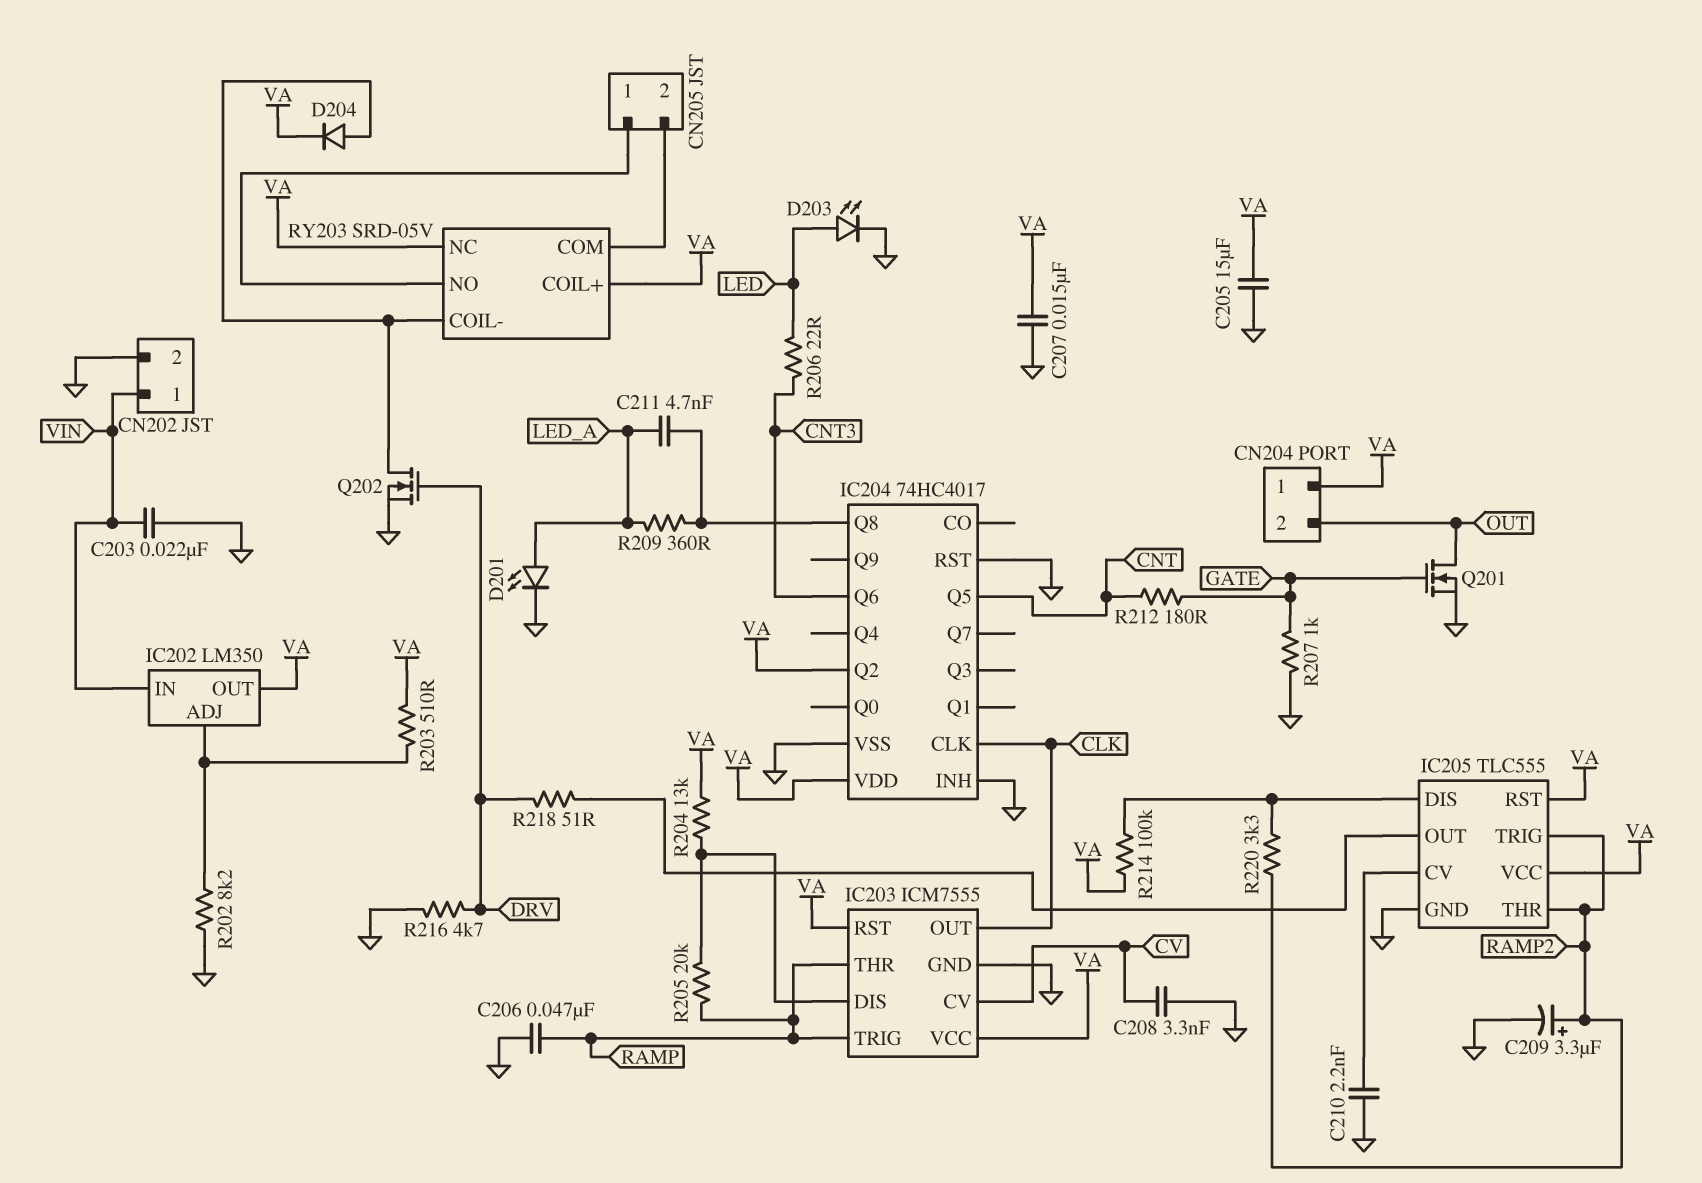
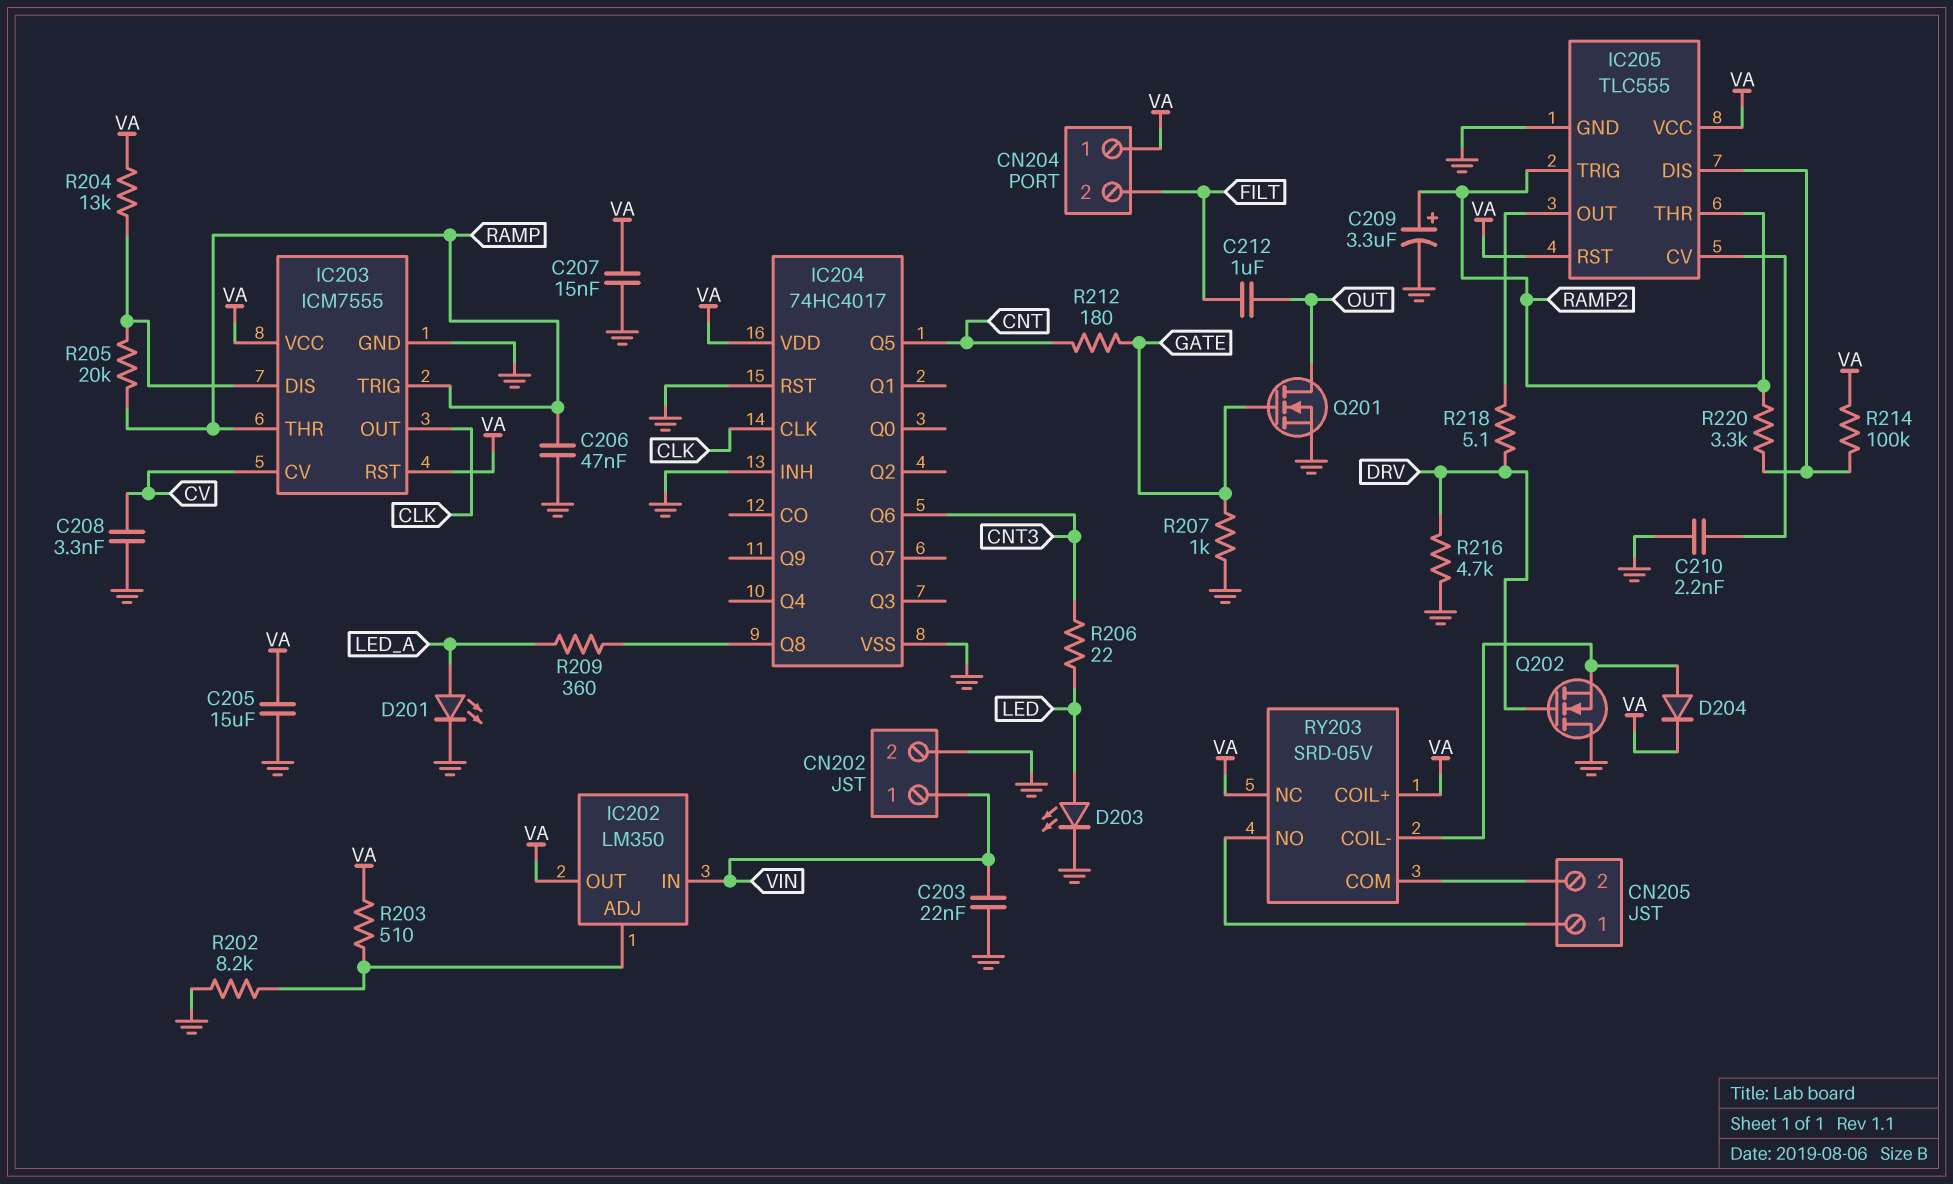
C211: 4.7nF (IC204/Q8, LED_A) -> none
C212: none -> 1uF (FILT, OUT)
CN204 pin 2: OUT -> FILT
IC204 pin Q2: VA -> none
Q202: NMOS (G DRV, D RY203/COIL-, S GND) -> NMOS (G DRV, D GND, S RY203/COIL-)
R218: 51 (DRV, IC205/OUT) -> 5.1 (DRV, IC205/OUT)

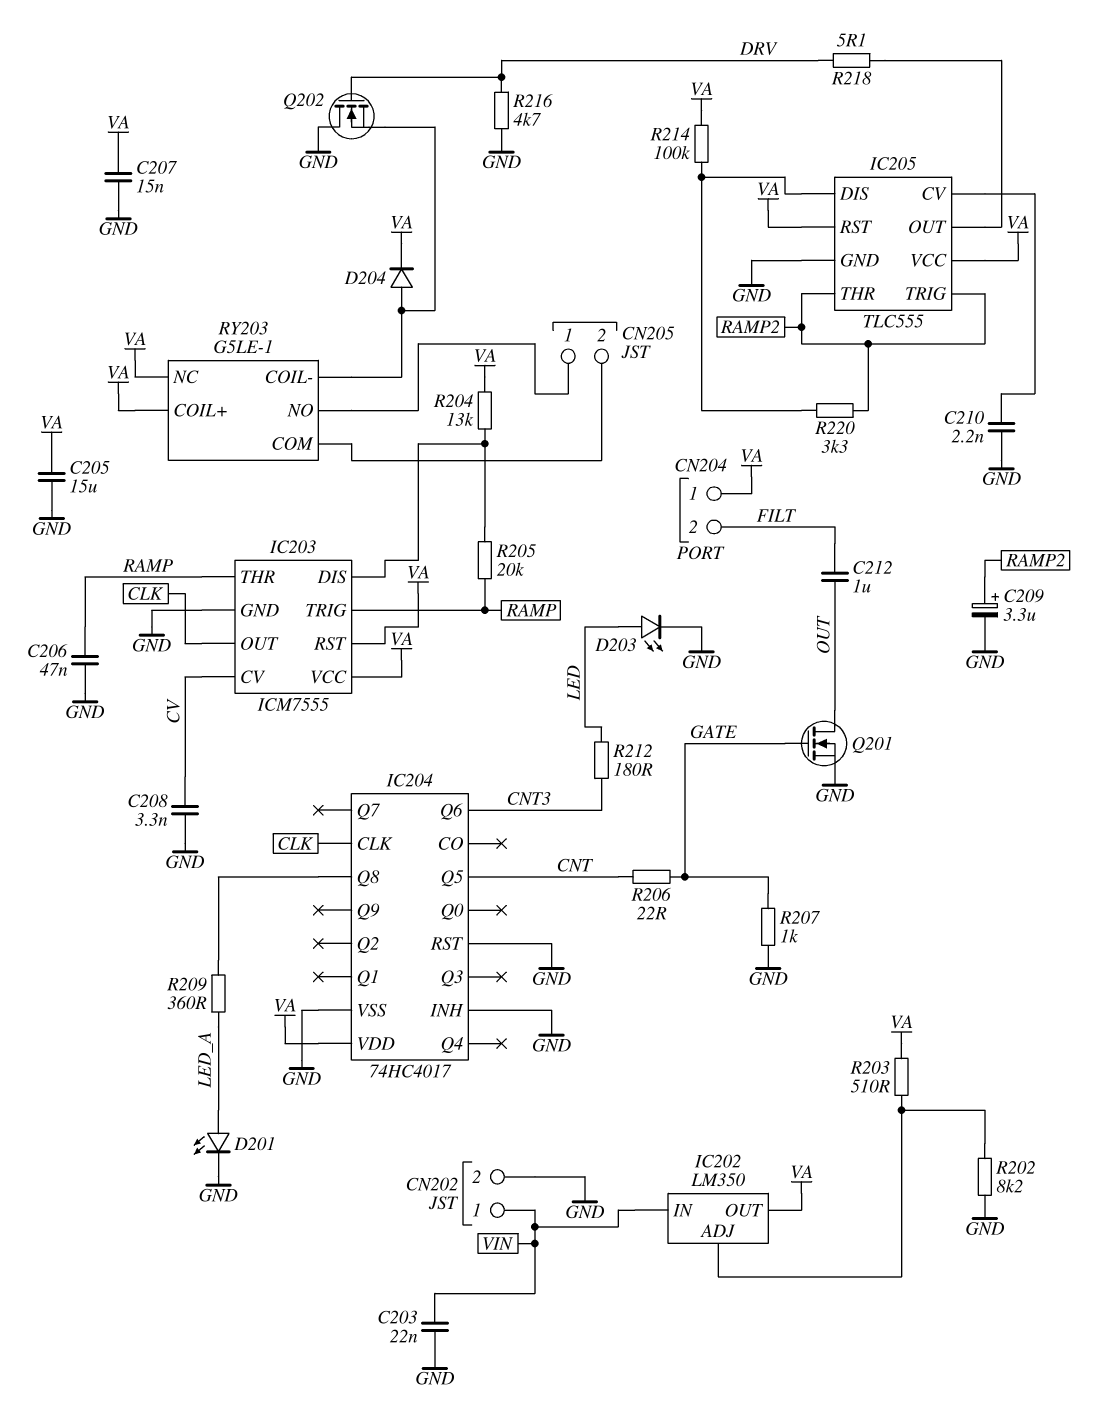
R206: 22 (CNT3, LED) -> 22 (CNT, GATE)
R212: 180 (CNT, GATE) -> 180 (CNT3, LED)
RY203: SRD-05V -> G5LE-1

